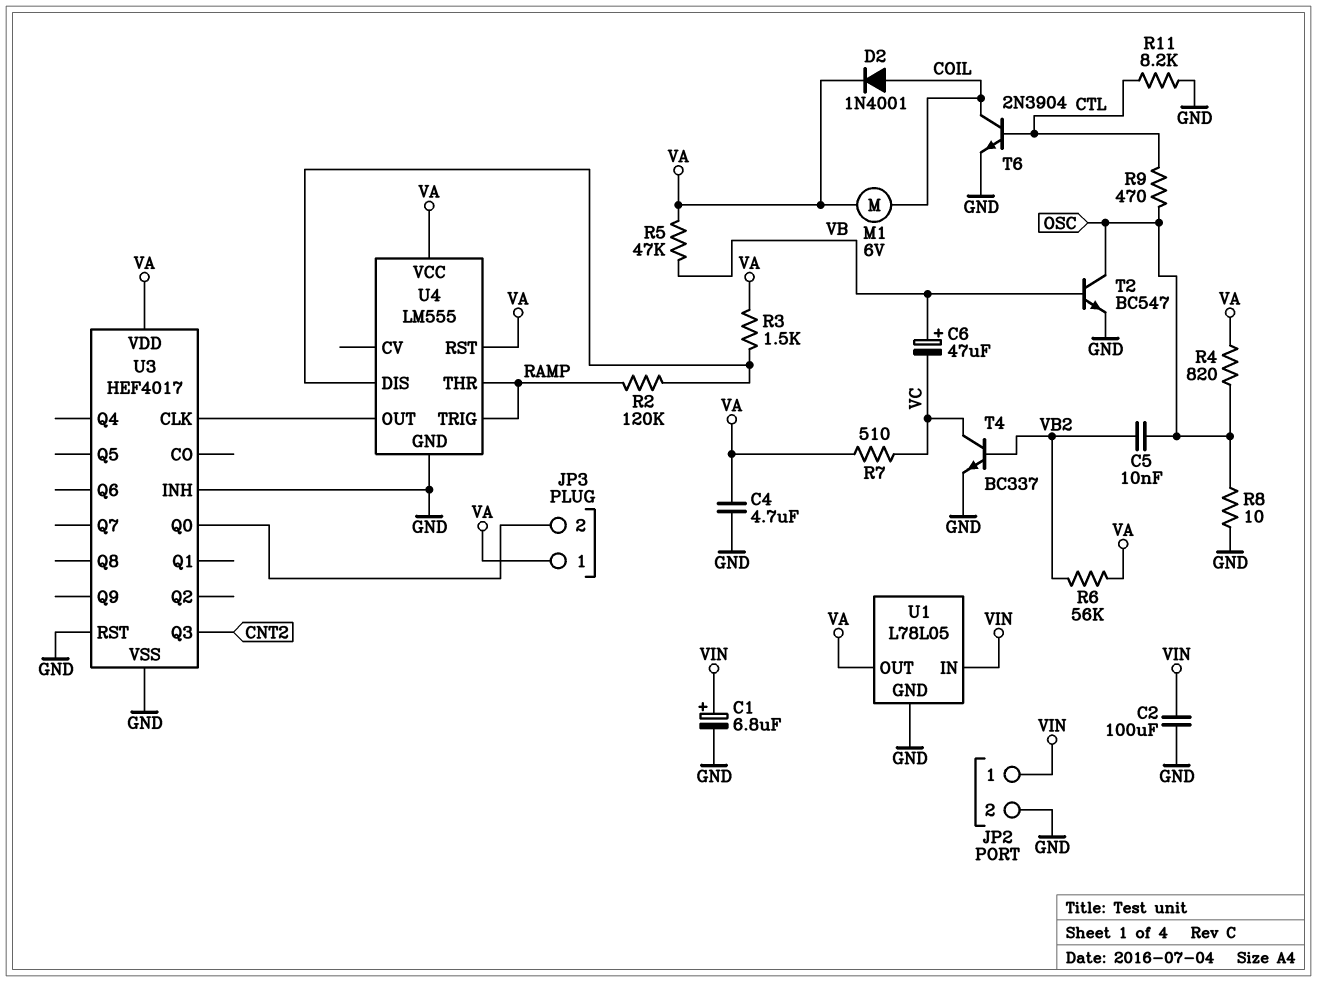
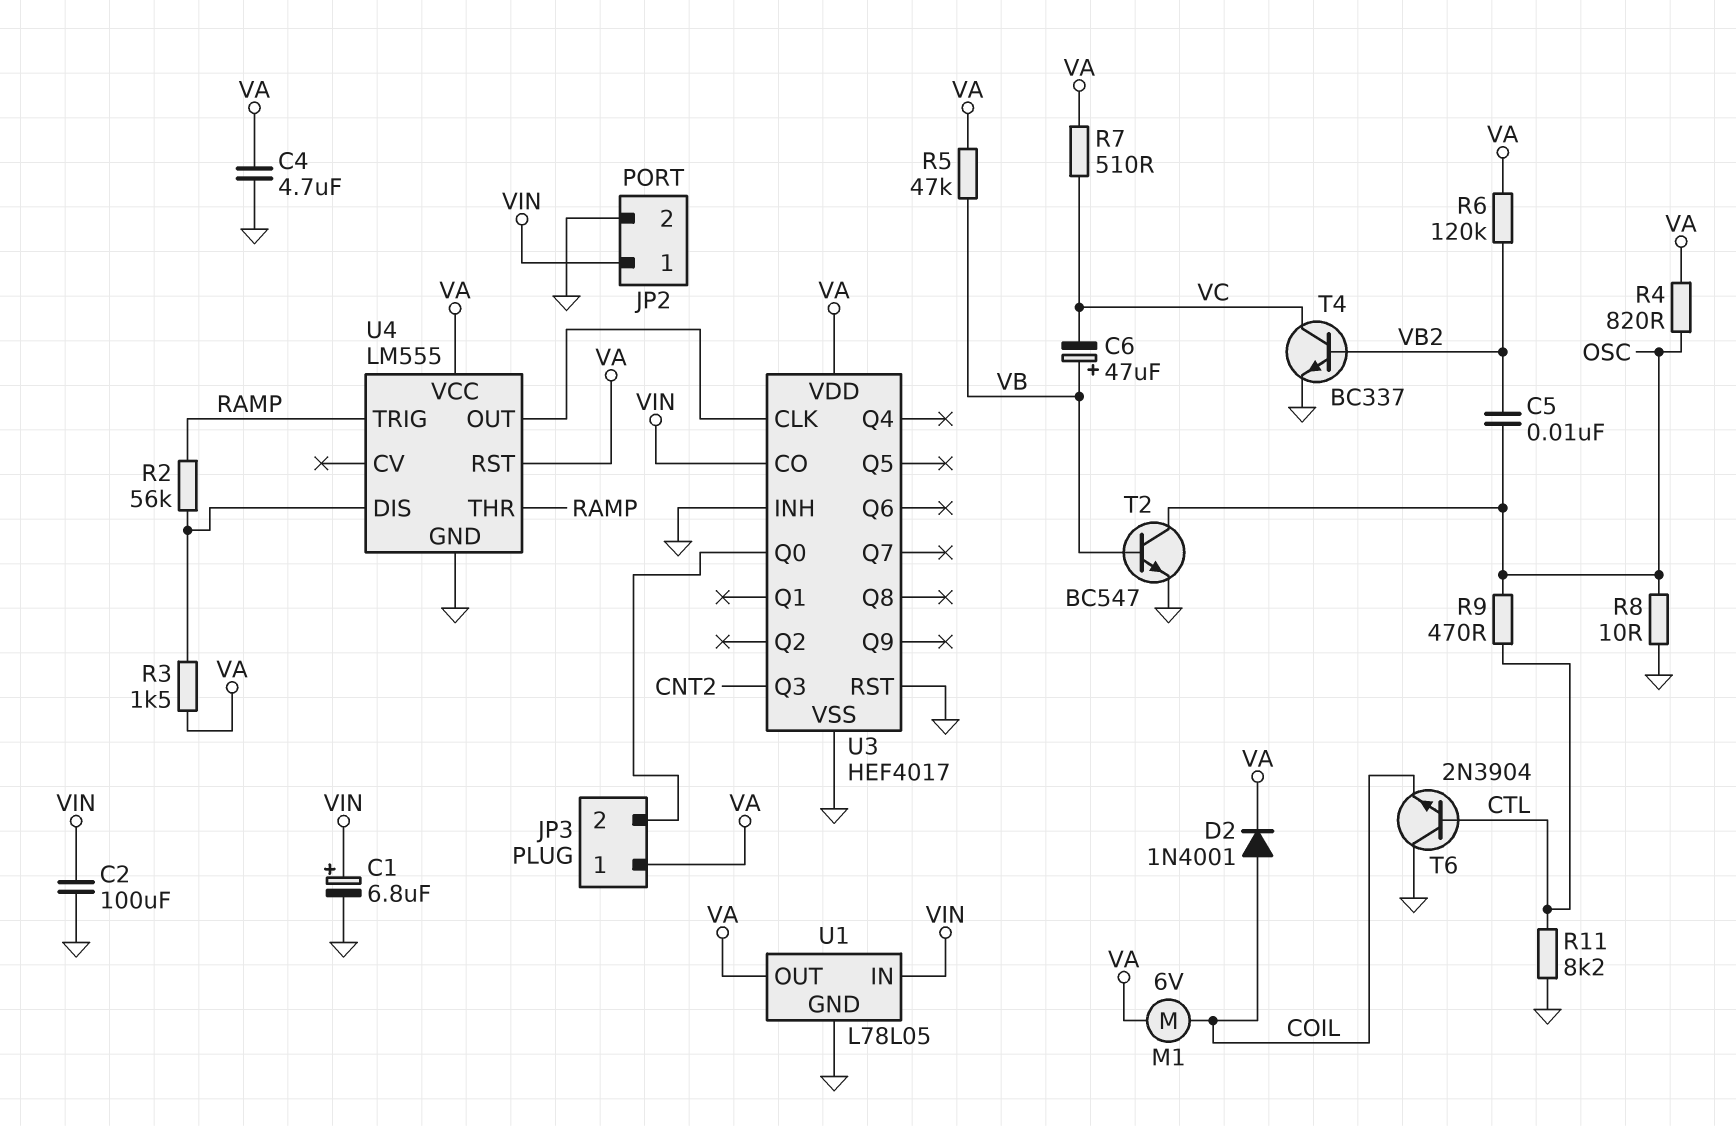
R2: 120k (RAMP, U4/DIS) -> 56k (RAMP, U4/DIS)
R6: 56k (VA, VB2) -> 120k (VA, VB2)
T6: NPN 2N3904 (B CTL, C COIL, E GND) -> NPN 2N3904 (B CTL, C GND, E COIL)
U3 pin CO: none -> VIN

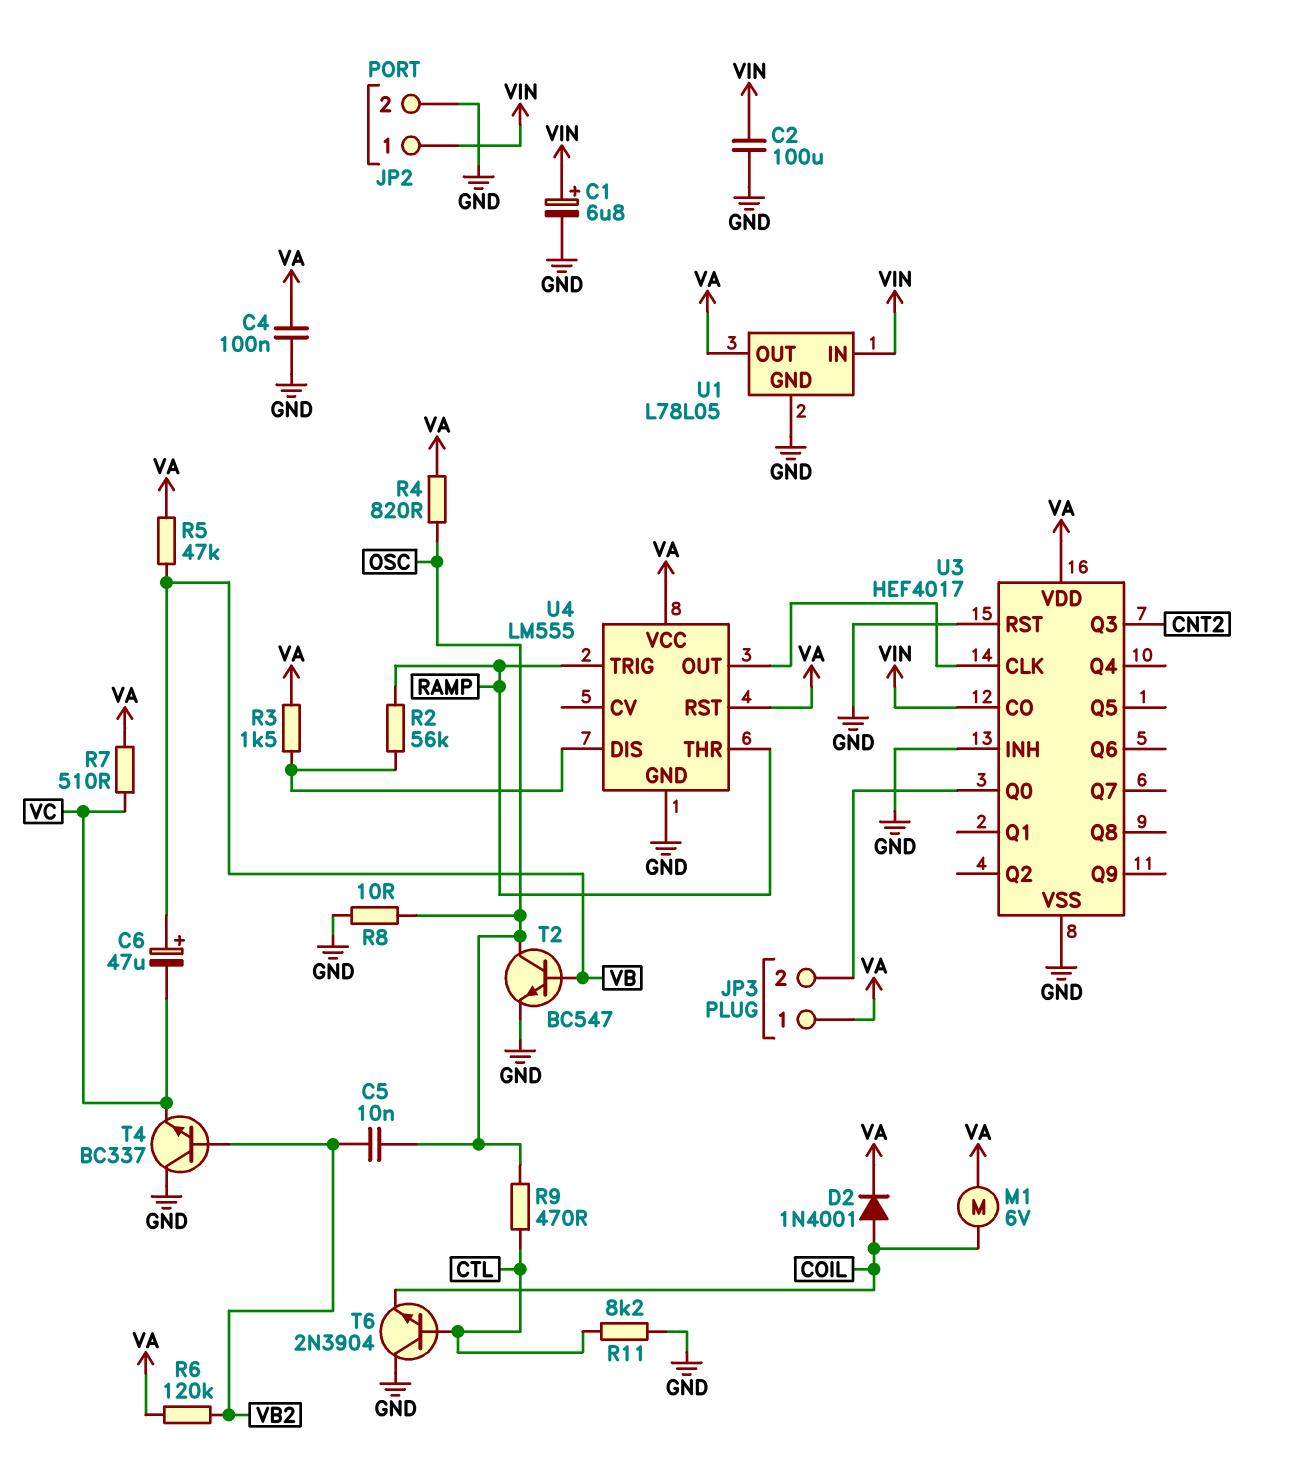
C4: 4.7uF (GND, VA) -> 100nF (GND, VA)
T4: NPN BC337 (B VB2, C VC, E GND) -> NPN BC337 (B VB2, C GND, E VC)

